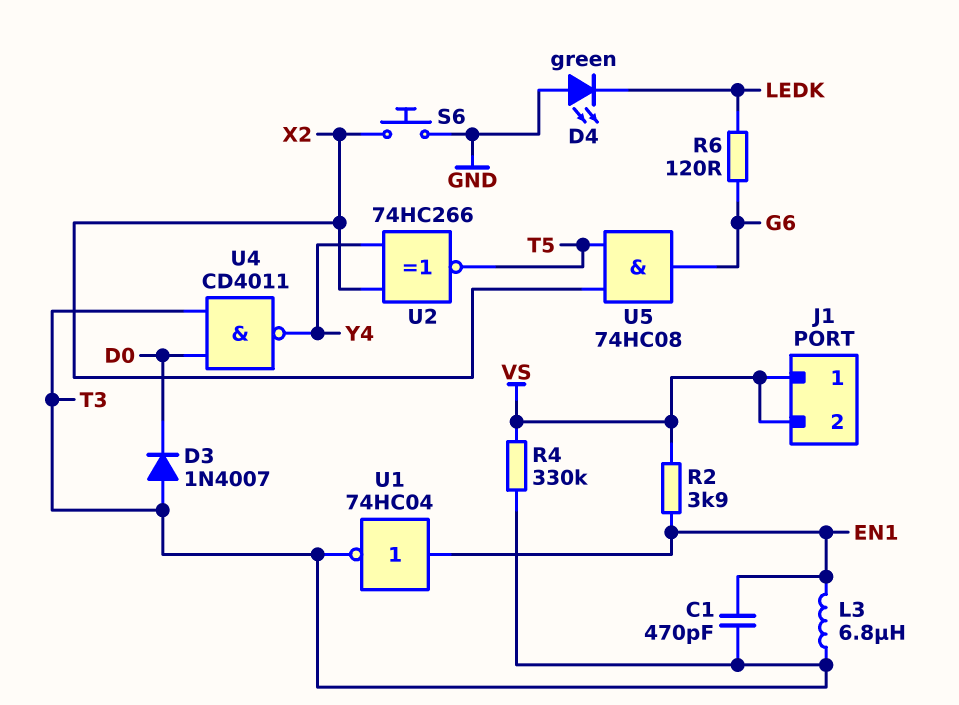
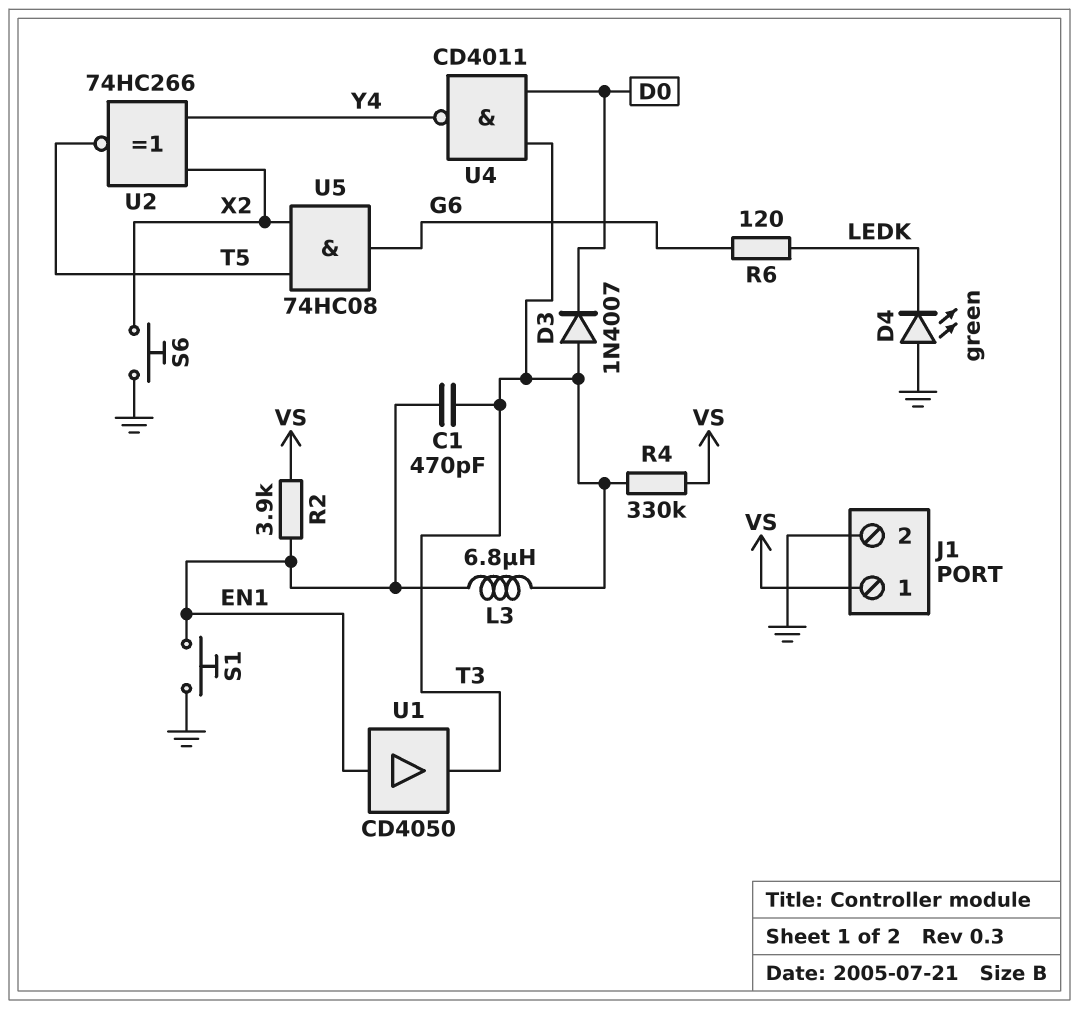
J1 pin 2: VS -> GND
S1: none -> button (EN1, GND)
U1: NOT 74HC04 (in EN1, out T3) -> buffer CD4050 (in EN1, out T3)

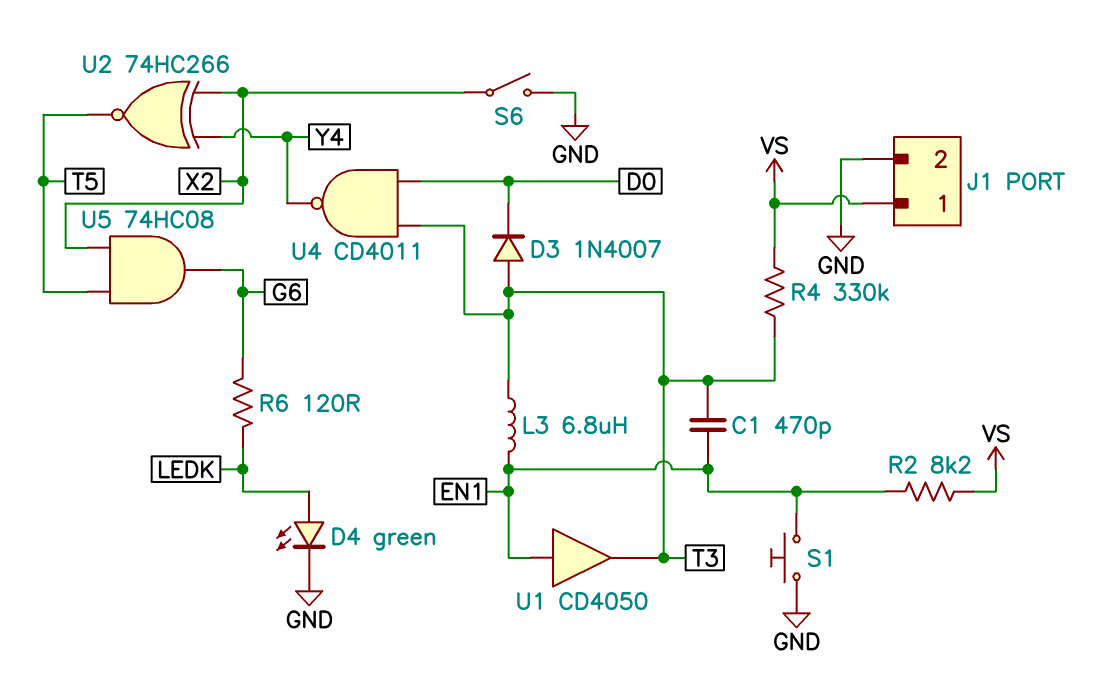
D4: LED green (A GND, K LEDK) -> LED green (A LEDK, K GND)
R2: 3.9k (EN1, VS) -> 8.2k (EN1, VS)
S6: button (GND, X2) -> switch (GND, X2)

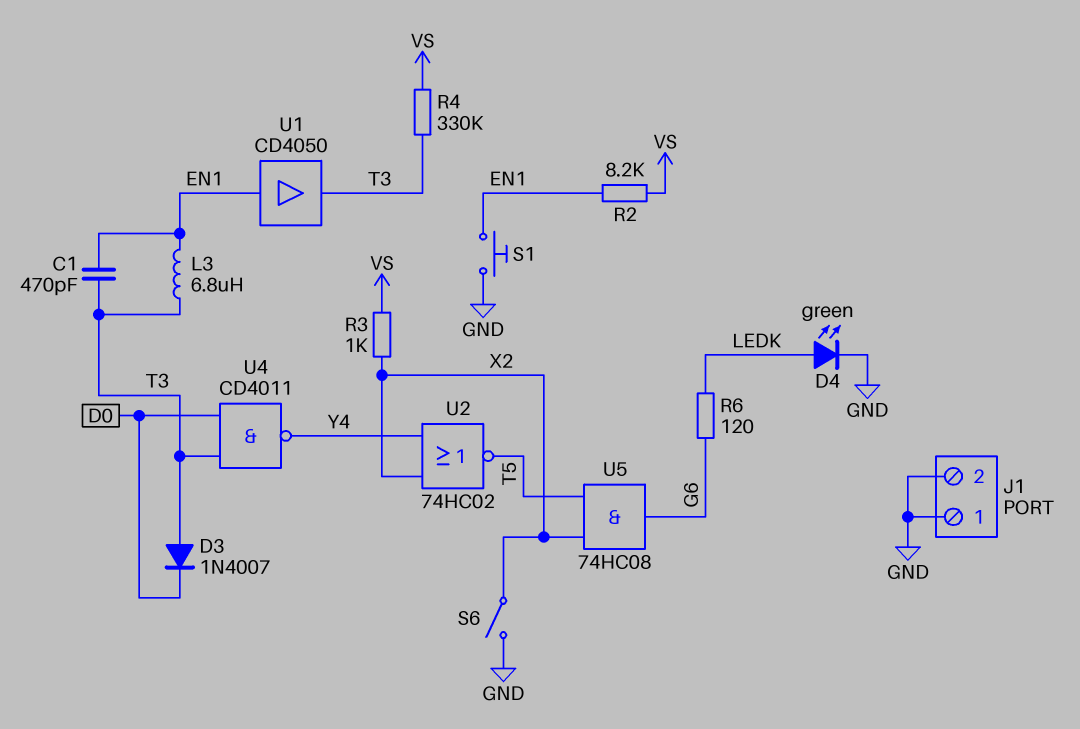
J1 pin 1: VS -> GND
R3: none -> 1k (VS, X2)
U2: XNOR 74HC266 (in X2, in Y4, out T5) -> NOR 74HC02 (in X2, in Y4, out T5)

